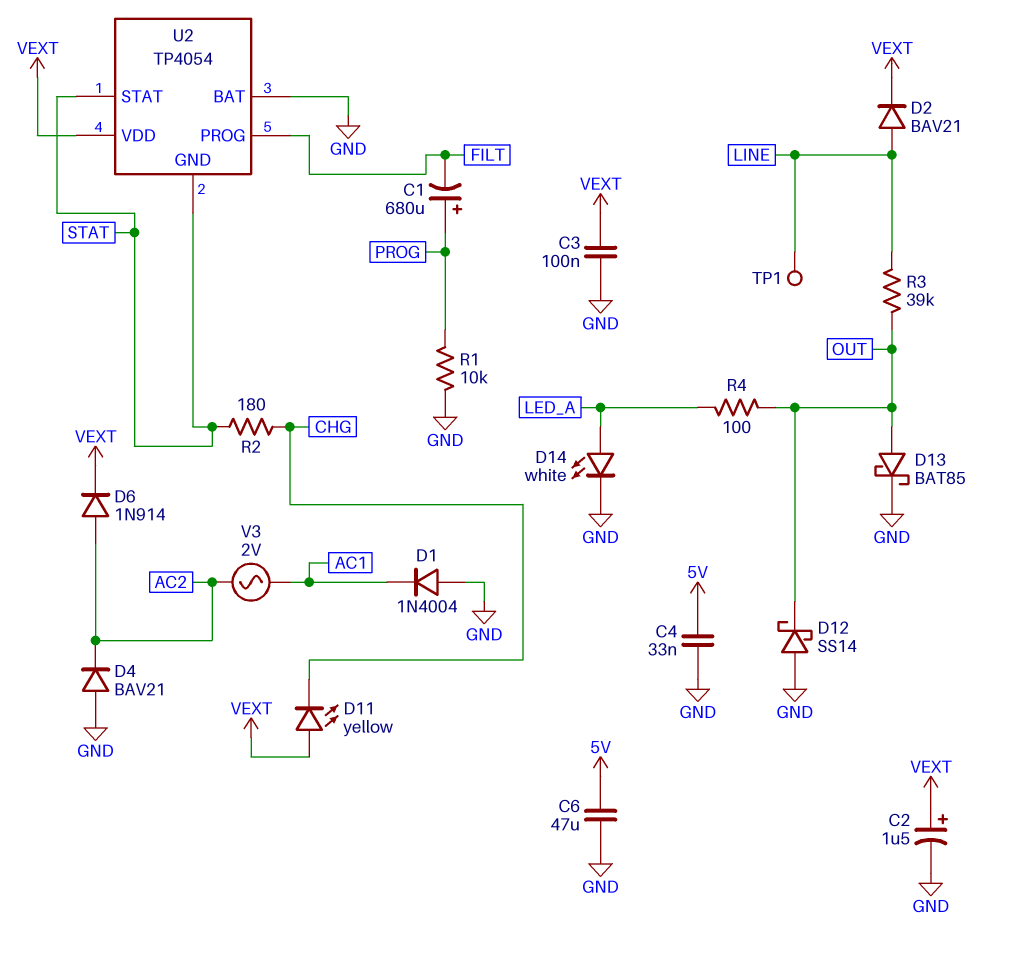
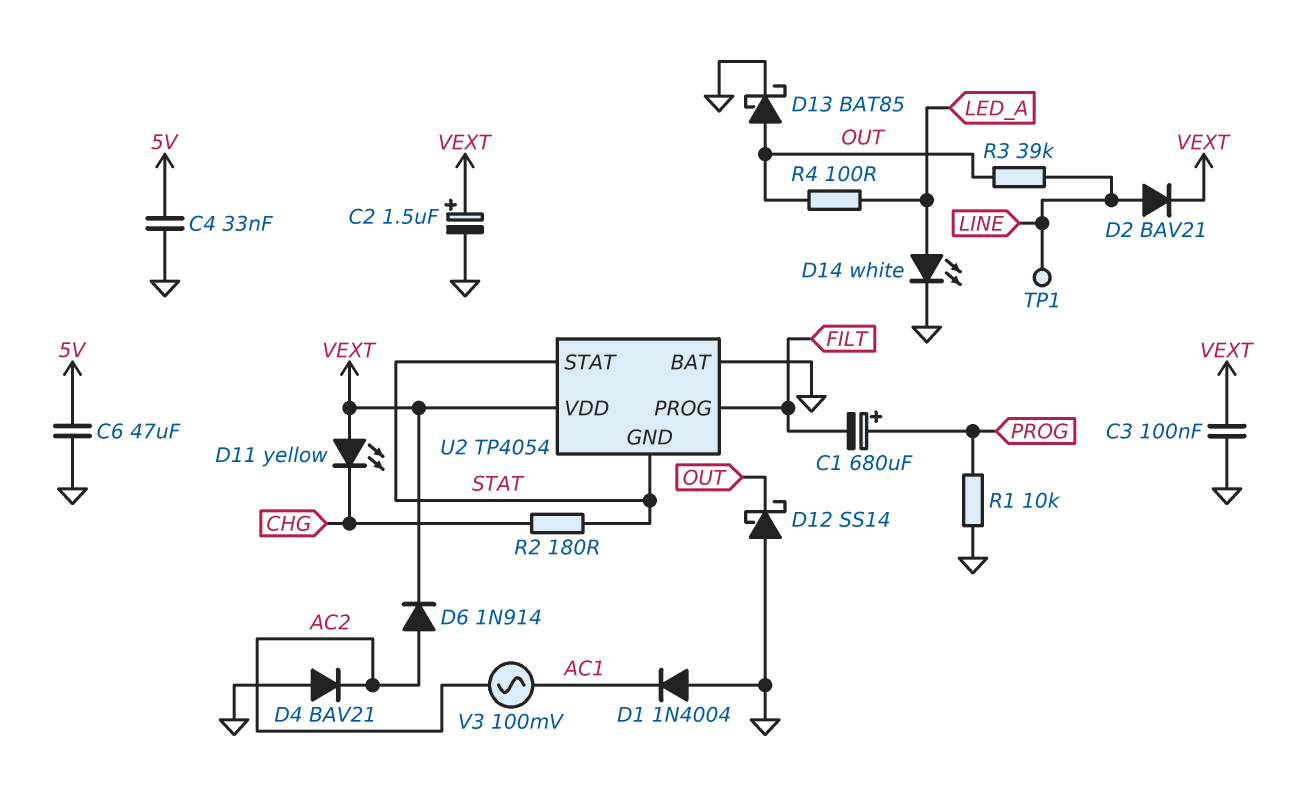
V3: AC 2V (AC1, AC2) -> AC 100mV (AC1, AC2)

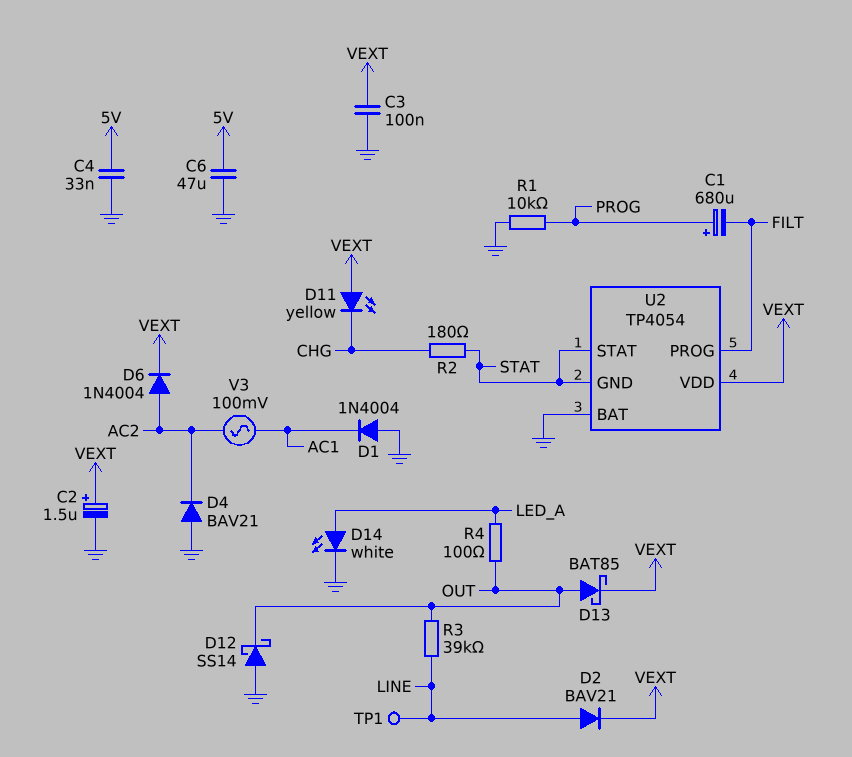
D6: diode 1N914 (A AC2, K VEXT) -> diode 1N4004 (A AC2, K VEXT)
D13: schottky BAT85 (A OUT, K GND) -> schottky BAT85 (A OUT, K VEXT)

